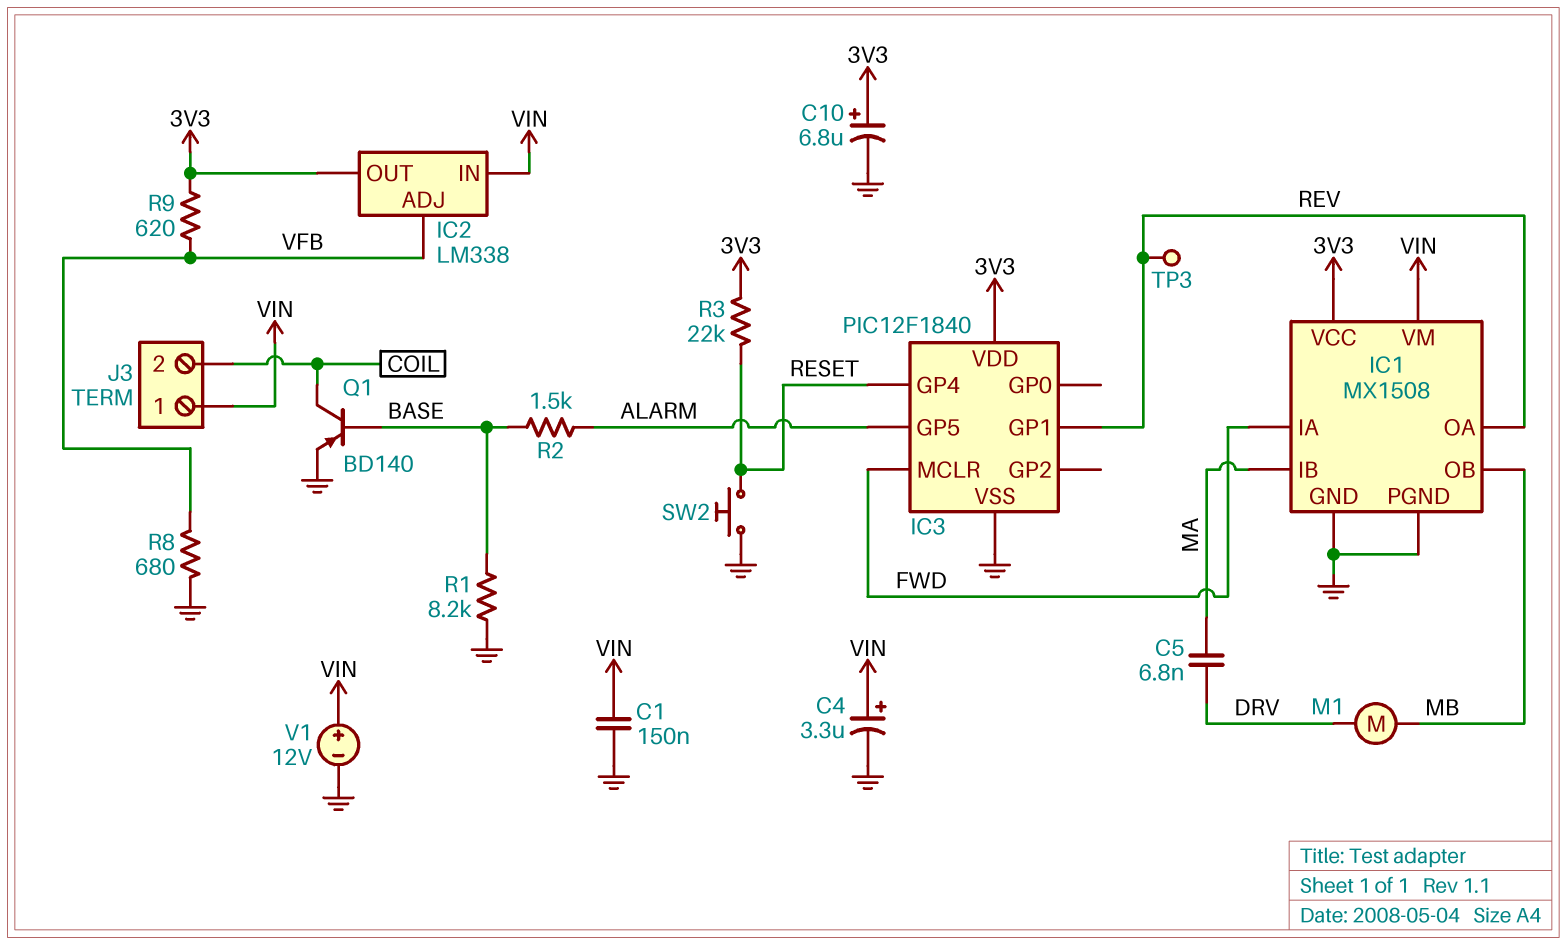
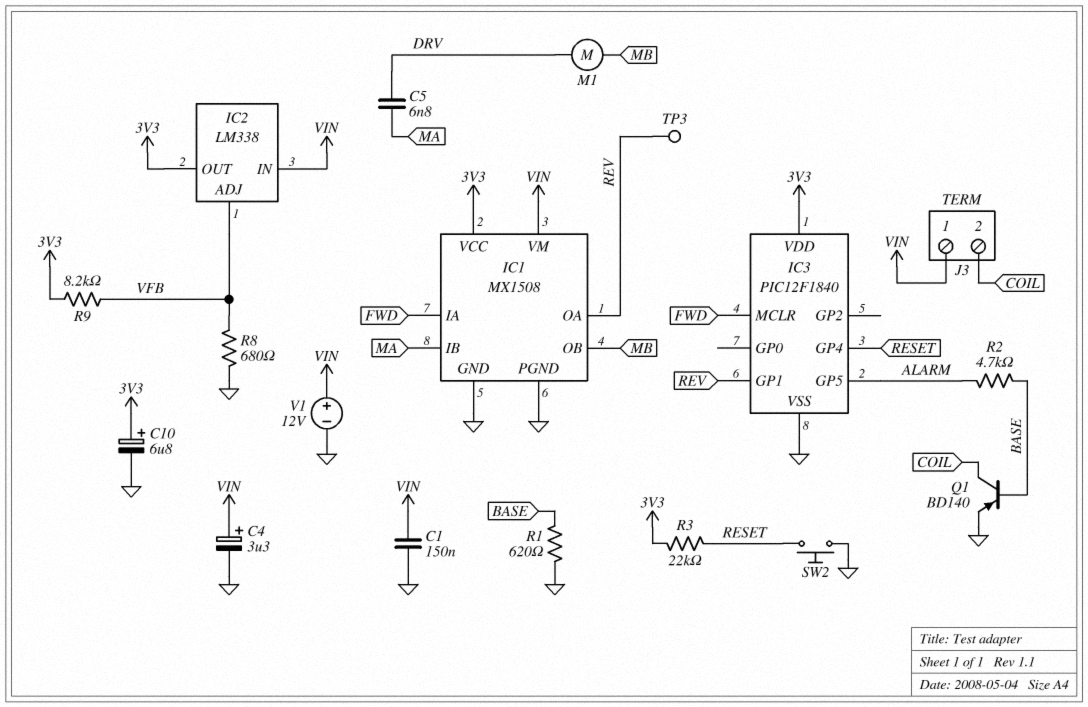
R1: 8.2k (BASE, GND) -> 620 (BASE, GND)
R2: 1.5k (ALARM, BASE) -> 4.7k (ALARM, BASE)
R9: 620 (3V3, VFB) -> 8.2k (3V3, VFB)

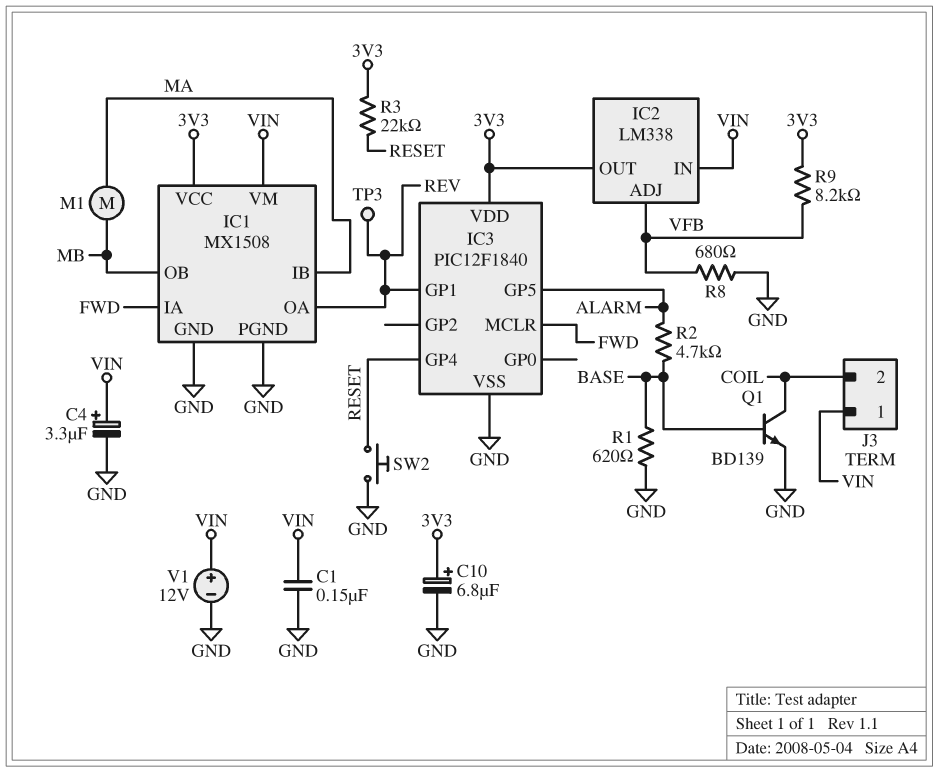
C5: 6.8nF (DRV, MA) -> none
M1: motor (DRV, MB) -> motor (MA, MB)
Q1: PNP BD140 (B BASE, C COIL, E GND) -> NPN BD139 (B BASE, C COIL, E GND)

